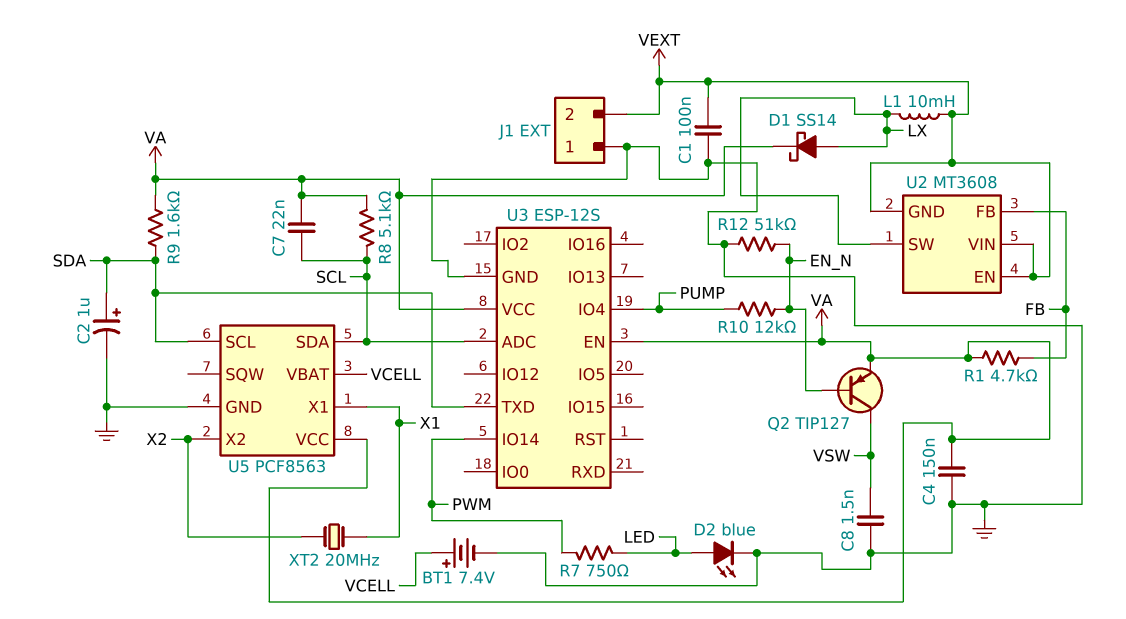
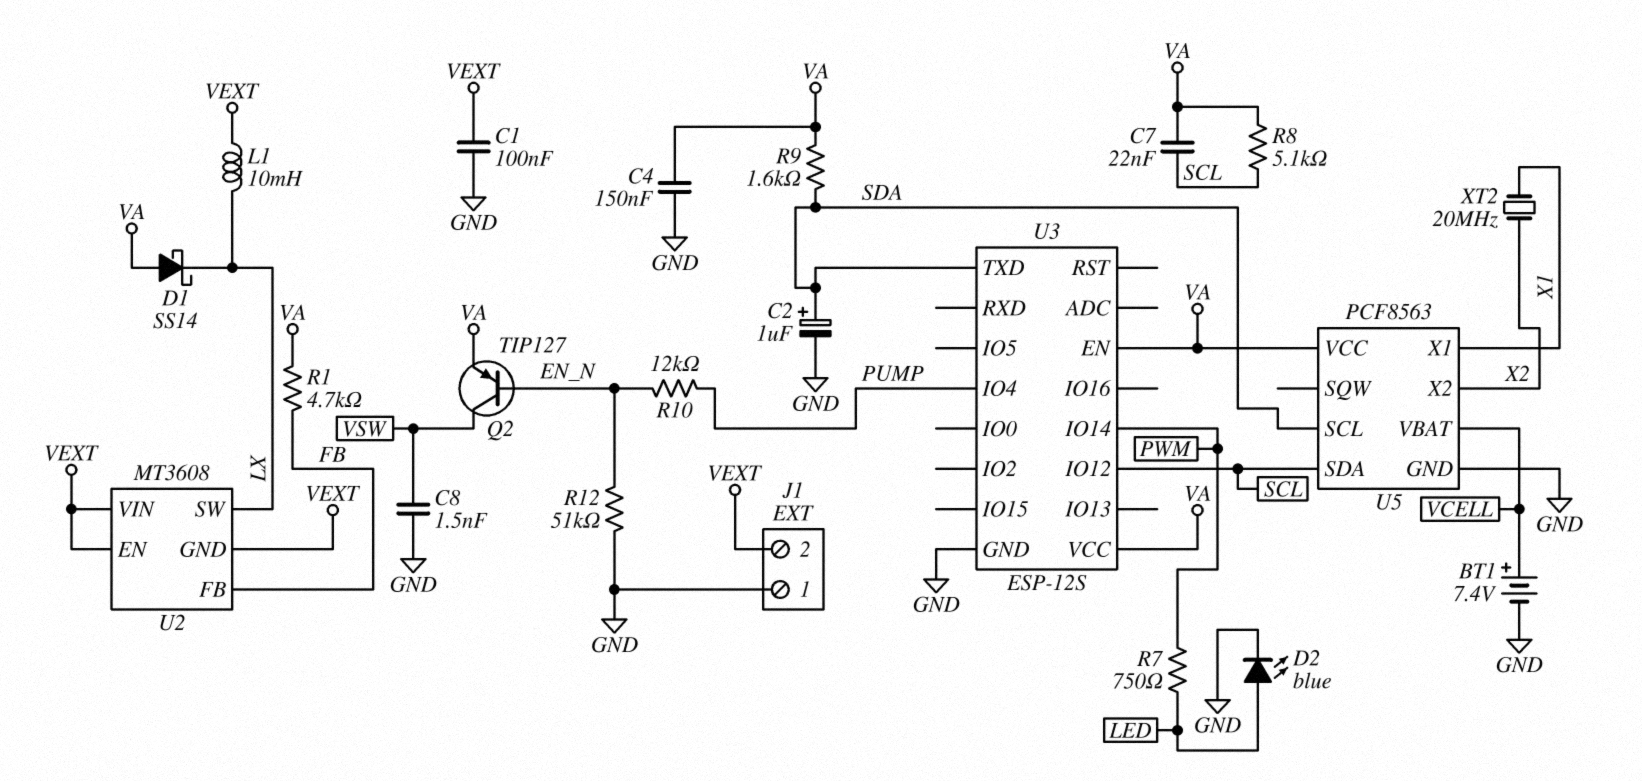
D1: schottky SS14 (A LX, K VA) -> schottky SS14 (A VA, K LX)
U3 pin ADC: SCL -> none
U3 pin IO12: none -> SCL

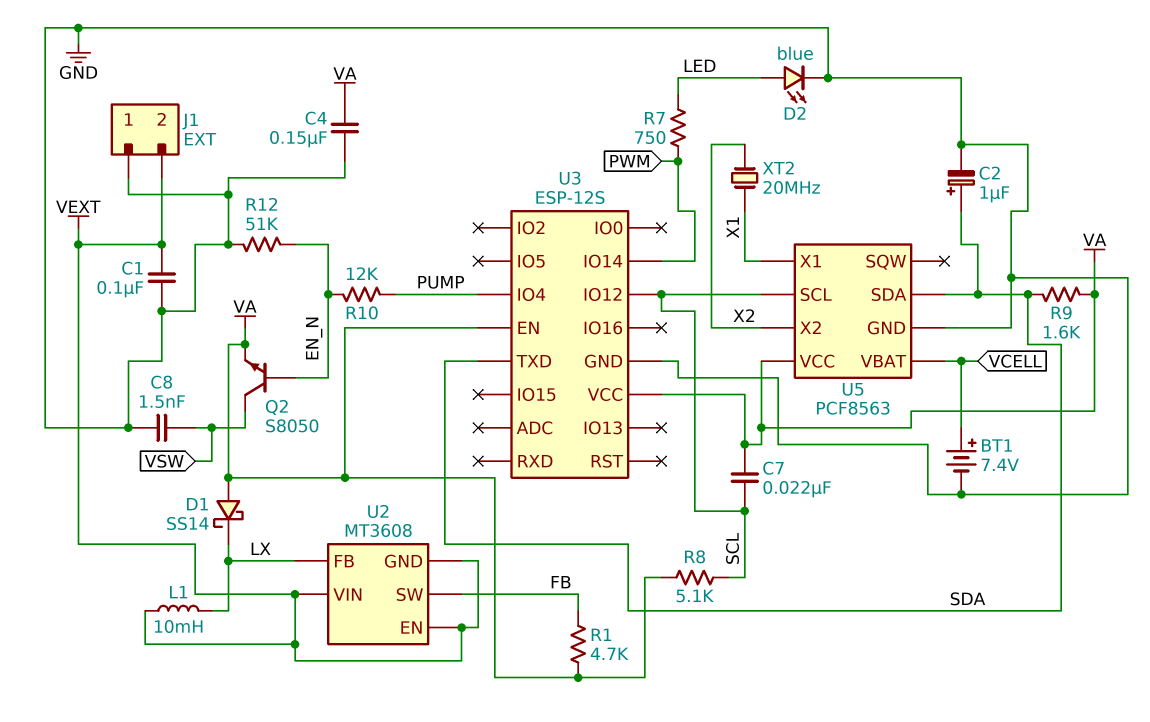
Q2: PNP TIP127 (B EN_N, C VSW, E VA) -> NPN S8050 (B EN_N, C VSW, E VA)
U2 pin FB: FB -> LX
U2 pin SW: LX -> FB
U5 pin SCL: SDA -> SCL
U5 pin SDA: SCL -> SDA

